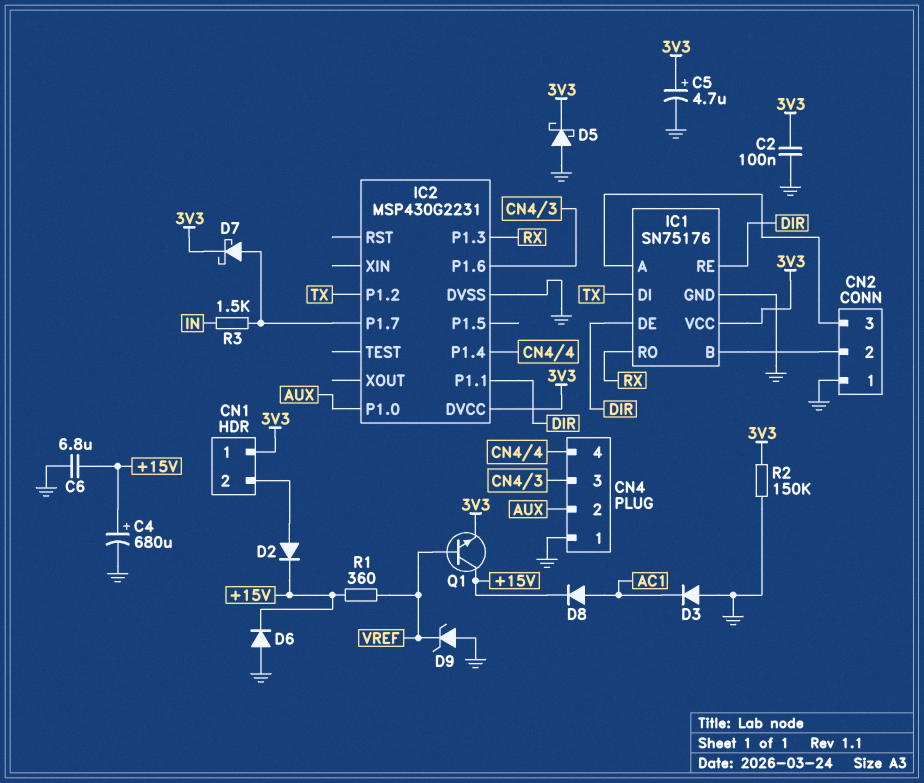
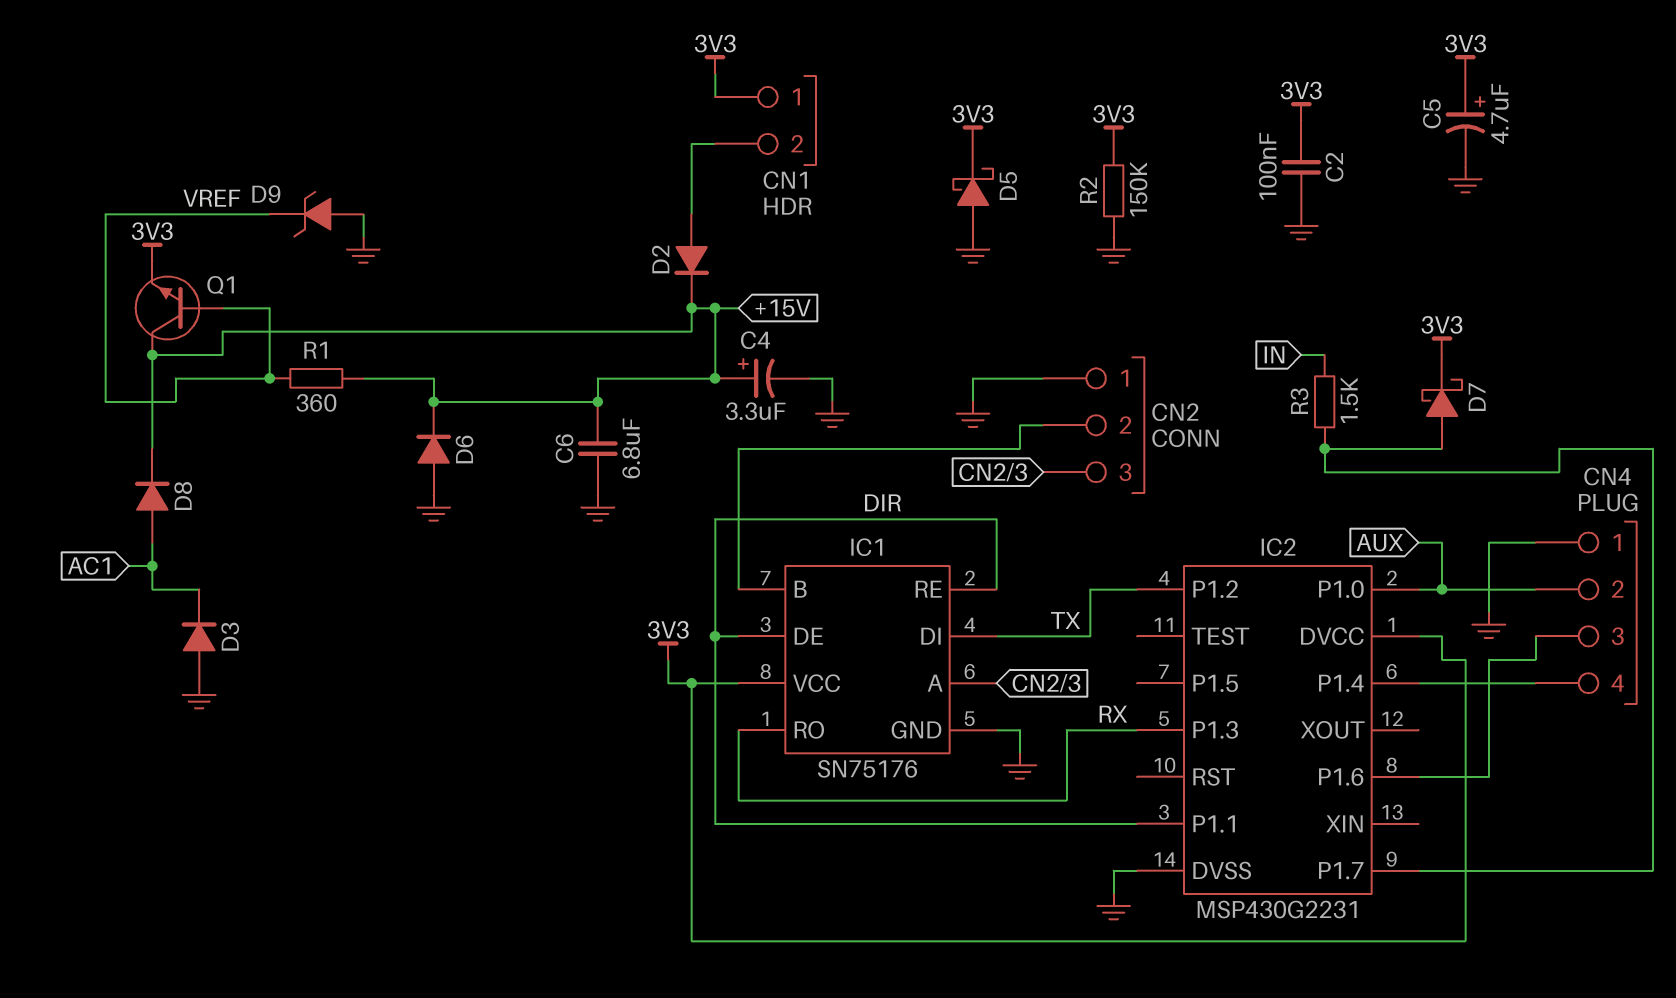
C4: 680uF (plus +15V, minus GND) -> 3.3uF (plus +15V, minus GND)

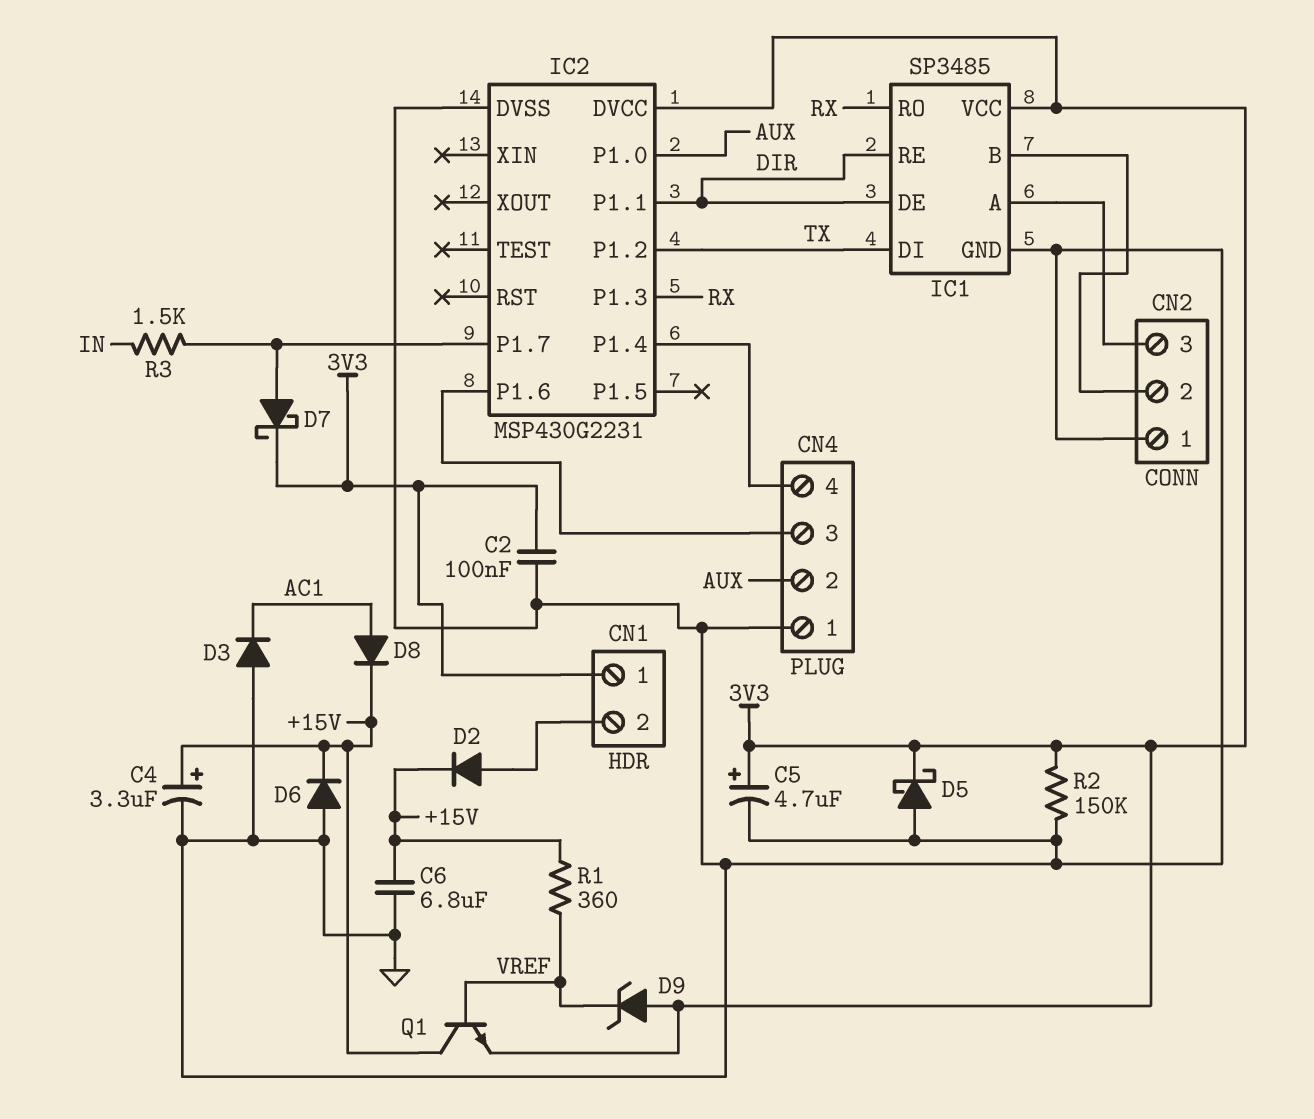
D9: zener (A GND, K VREF) -> zener (A 3V3, K VREF)
IC1: SN75176 -> SP3485

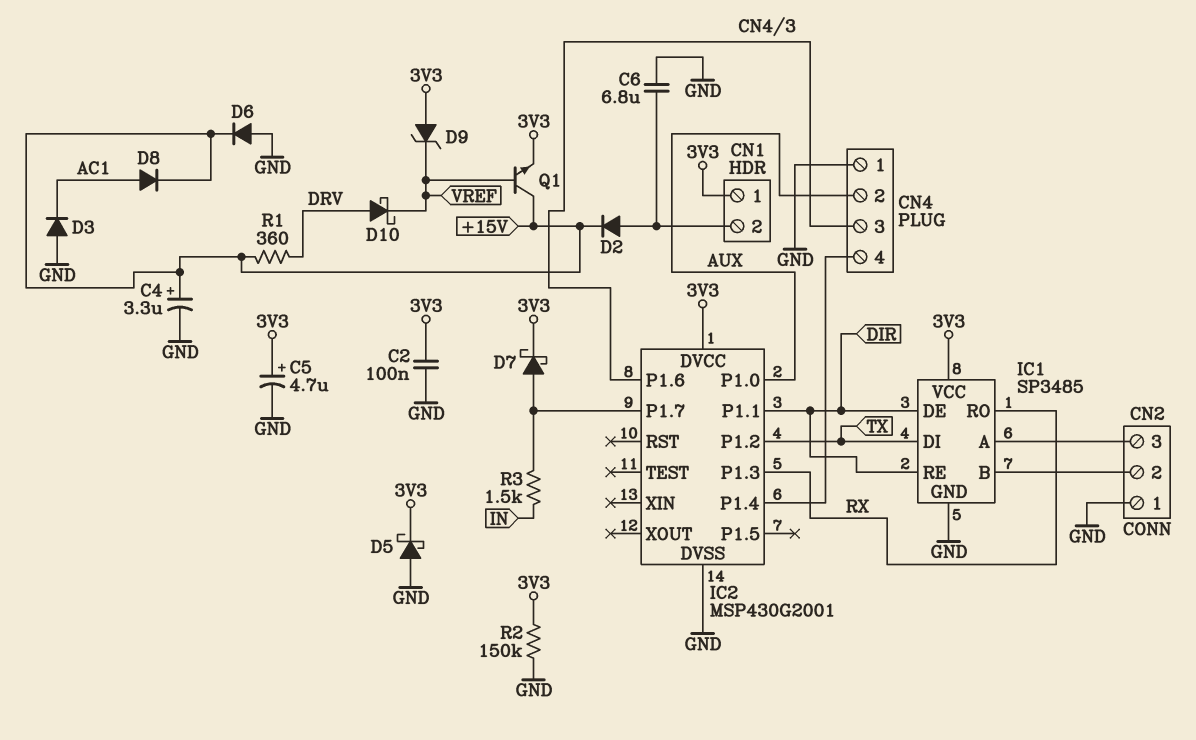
C6: 6.8uF (+15V, GND) -> 6.8uF (CN1/2, GND)
D10: none -> schottky (A DRV, K VREF)
IC2: MSP430G2231 -> MSP430G2001
R1: 360 (+15V, VREF) -> 360 (+15V, DRV)

